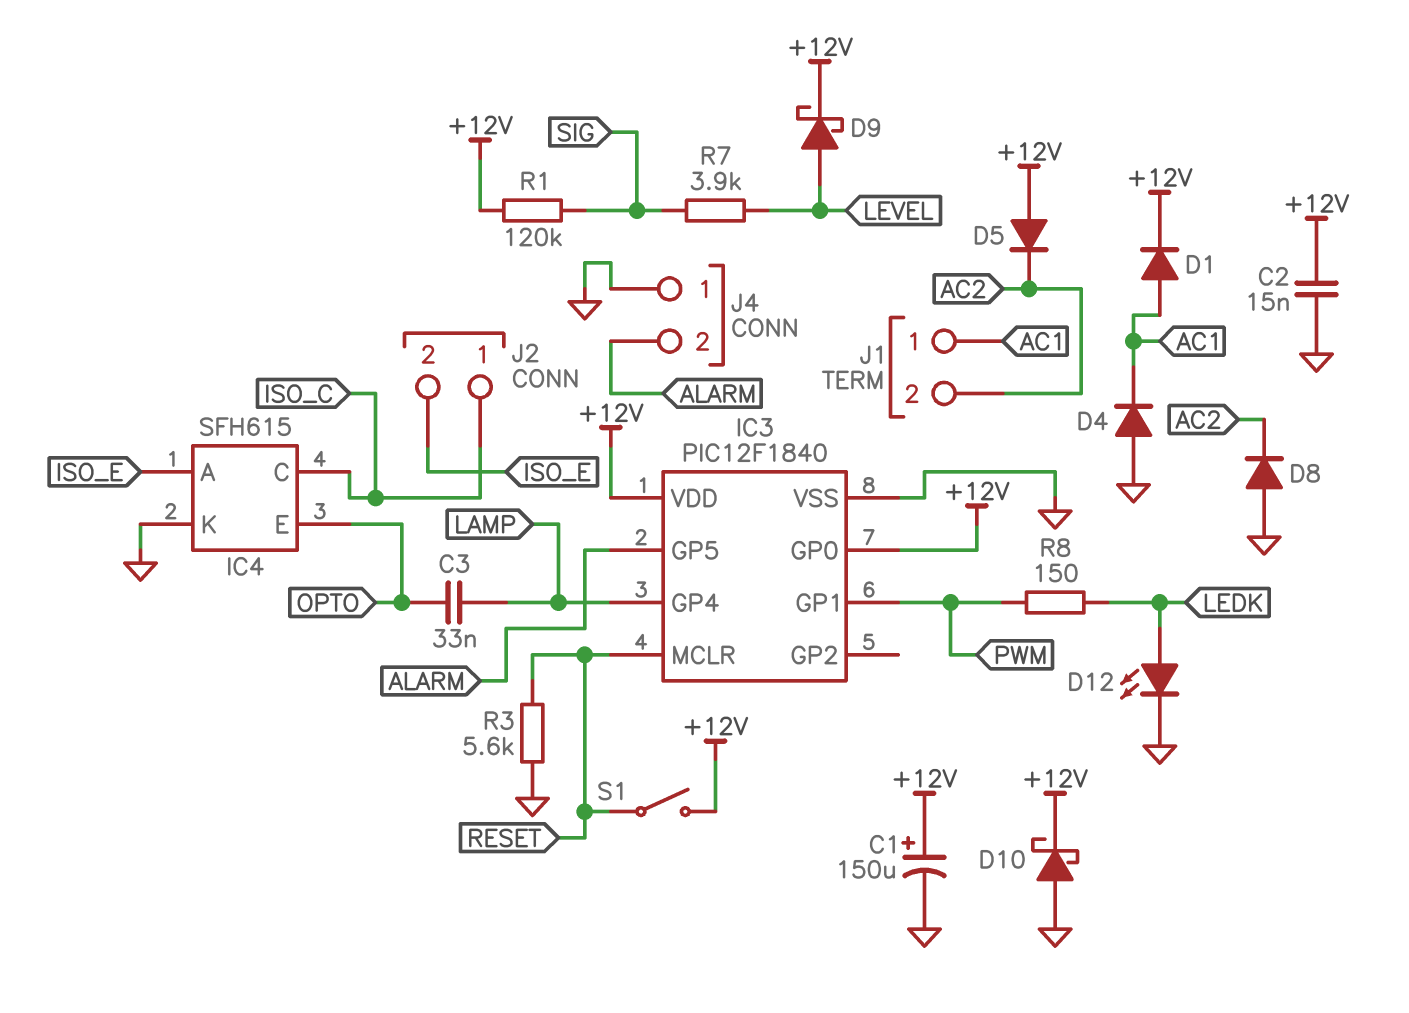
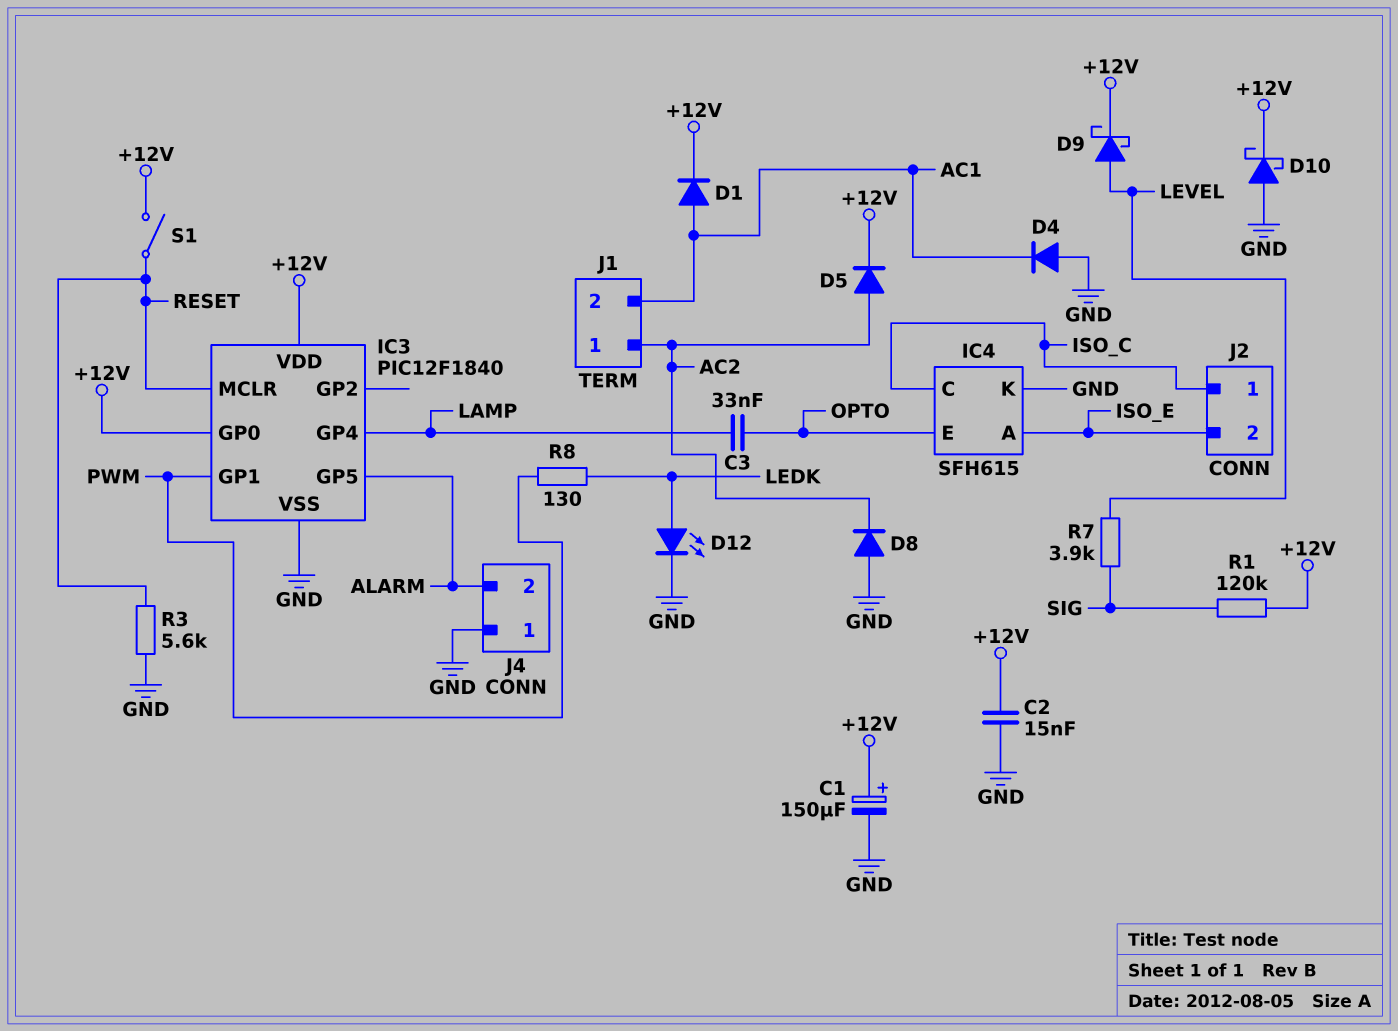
D5: diode (A +12V, K AC2) -> diode (A AC2, K +12V)
J1 pin 1: AC1 -> AC2
J1 pin 2: AC2 -> AC1
R8: 150 (LEDK, PWM) -> 130 (LEDK, PWM)

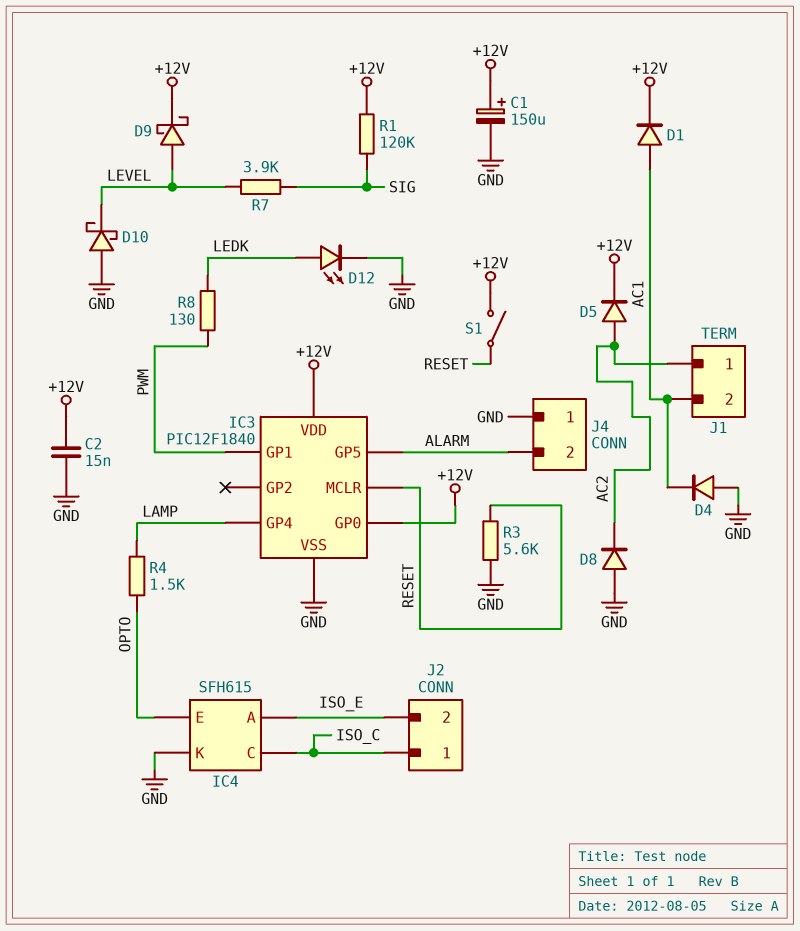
C3: 33nF (LAMP, OPTO) -> none
D10: schottky (A GND, K +12V) -> schottky (A GND, K LEVEL)
R4: none -> 1.5k (LAMP, OPTO)

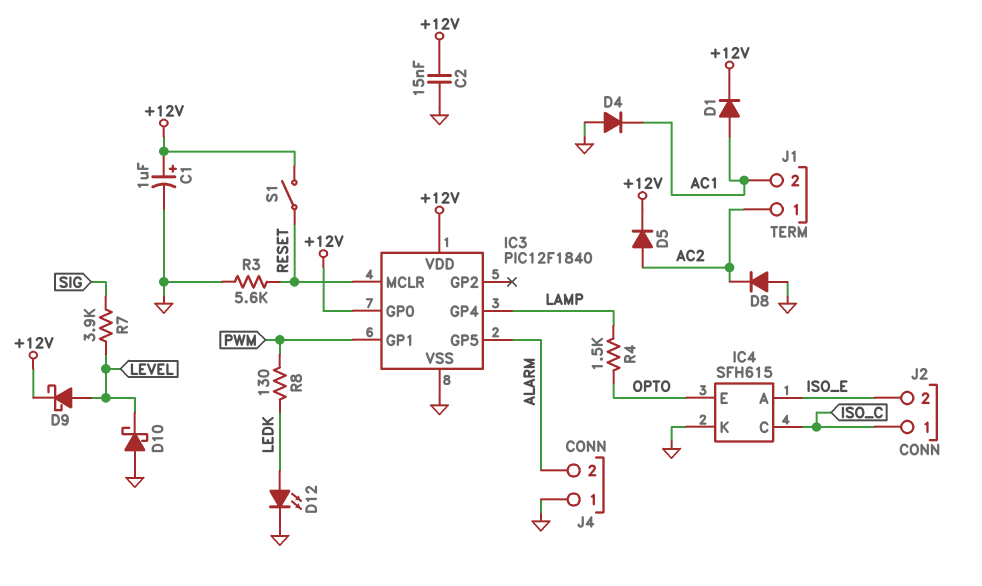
C1: 150uF (plus +12V, minus GND) -> 1uF (plus +12V, minus GND)
R1: 120k (+12V, SIG) -> none

